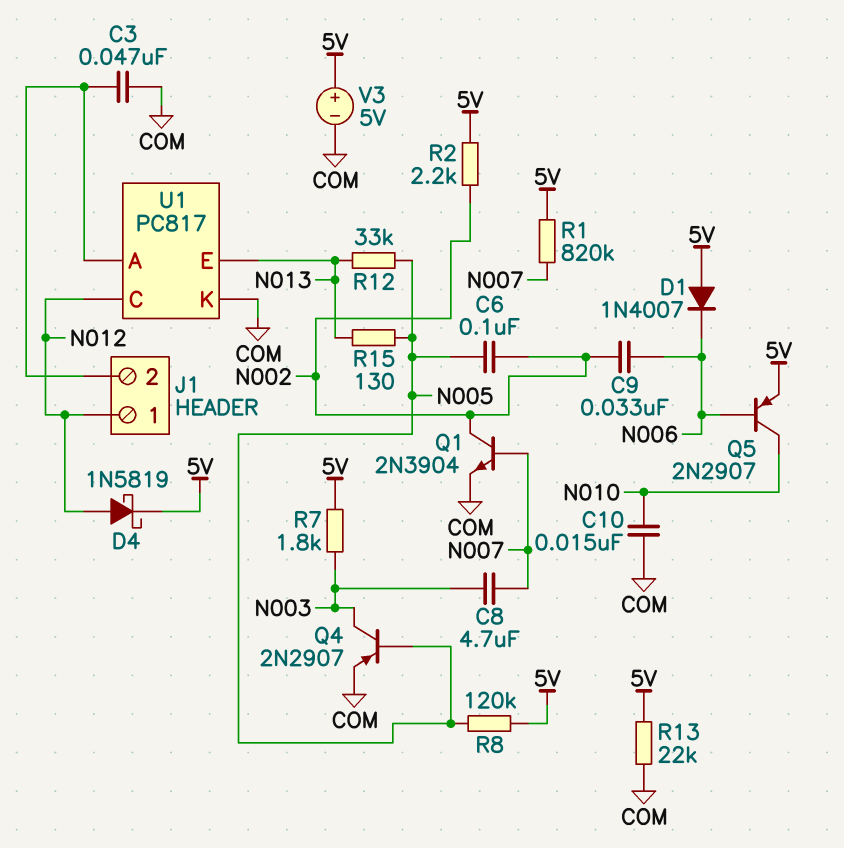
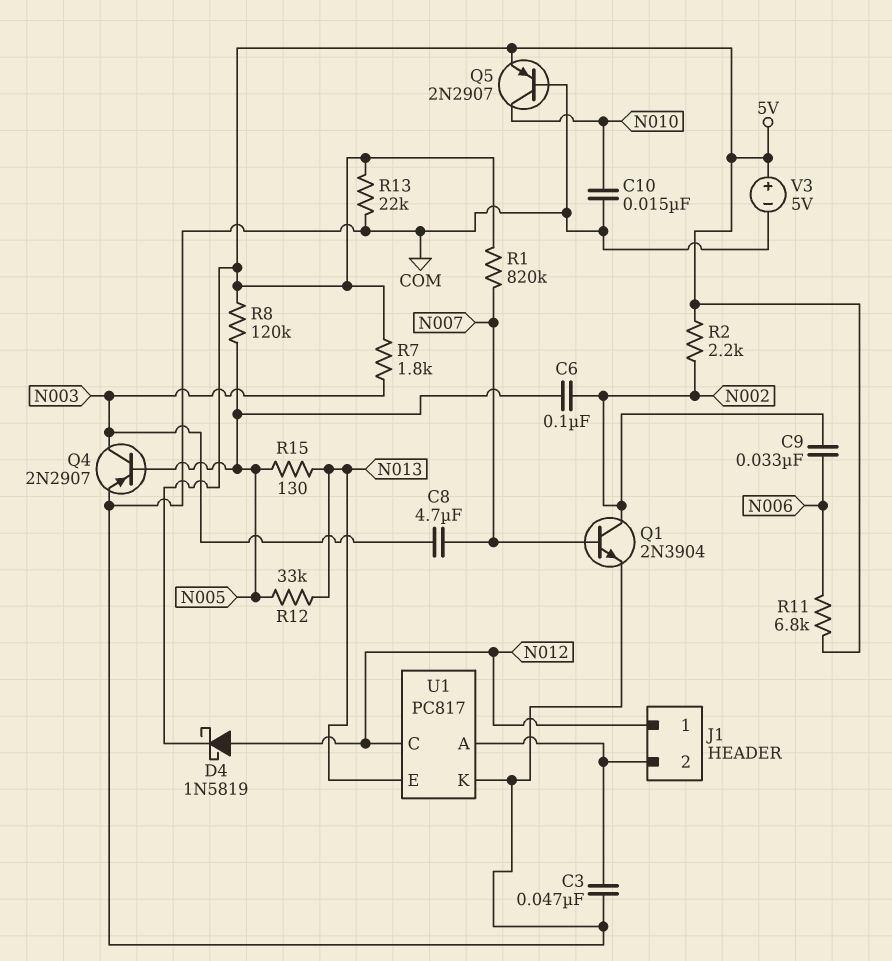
D1: diode 1N4007 (A 5V, K N006) -> none
Q5: PNP 2N2907 (B N006, C N010, E 5V) -> PNP 2N2907 (B COM, C N010, E 5V)
R11: none -> 6.8k (5V, N006)

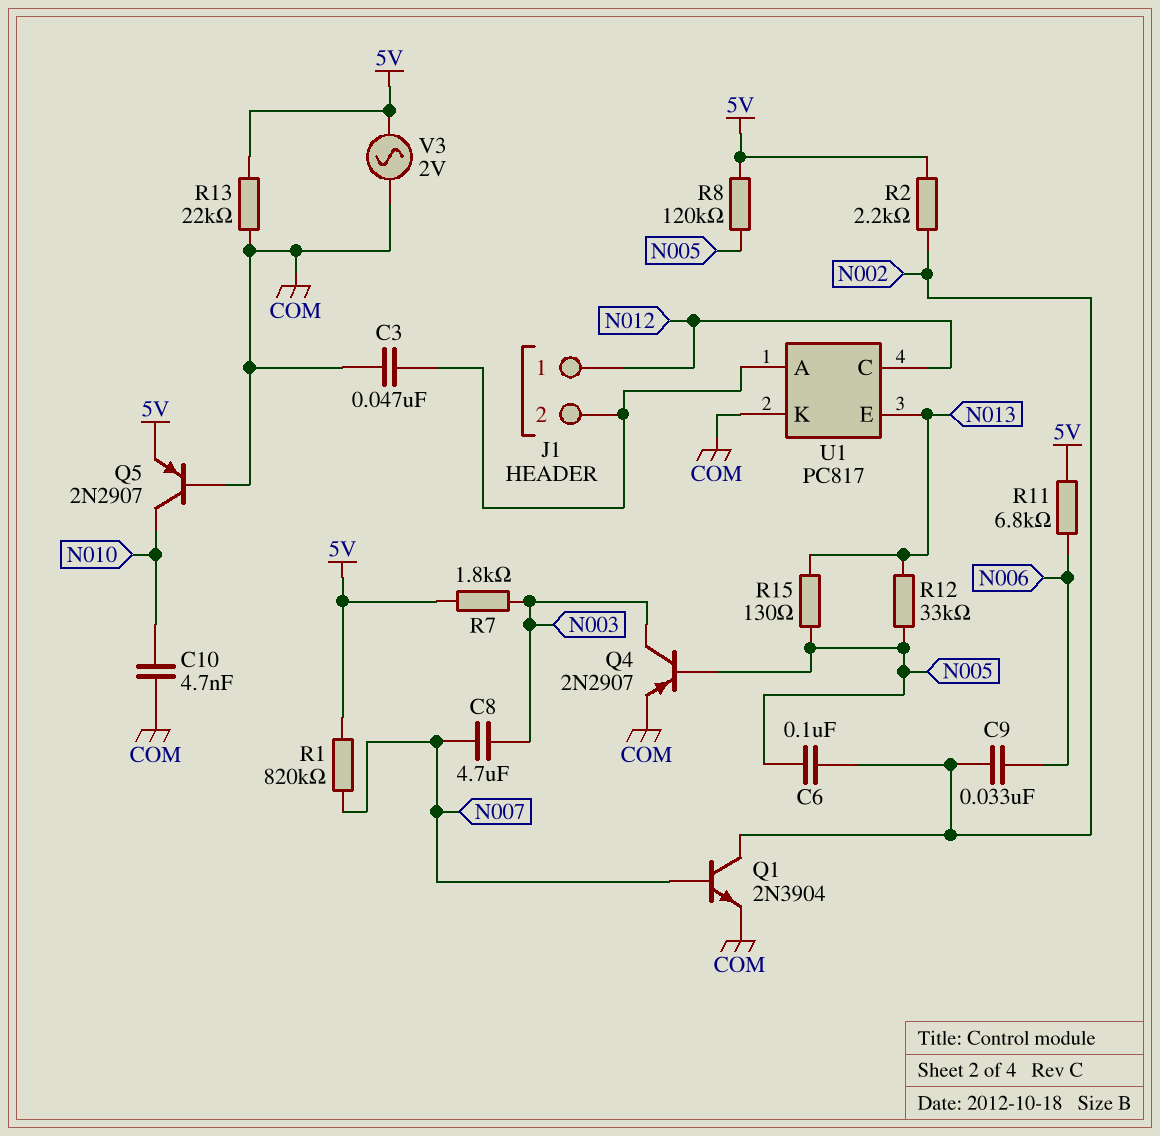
C10: 15nF (COM, N010) -> 4.7nF (COM, N010)
D4: schottky 1N5819 (A N012, K 5V) -> none
V3: 5V (plus 5V, minus COM) -> AC 2V (5V, COM)

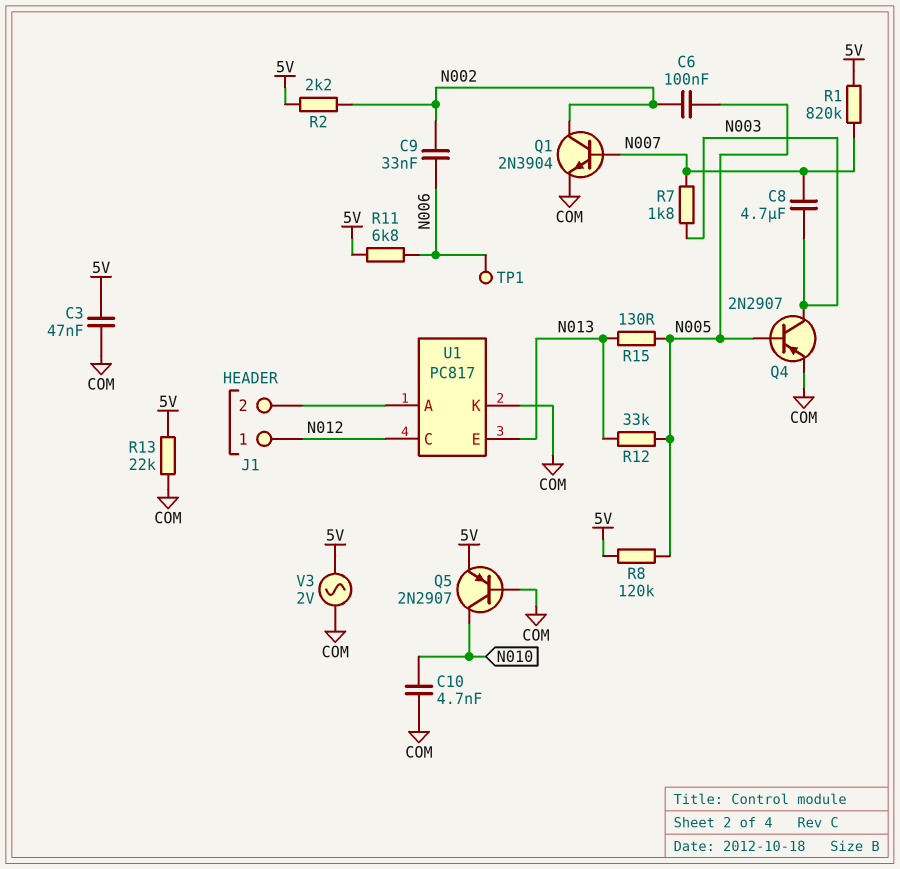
C3: 47nF (COM, J1/2) -> 47nF (5V, COM)
R7: 1.8k (5V, N003) -> 1.8k (N003, N007)
TP1: none -> test point (N006)

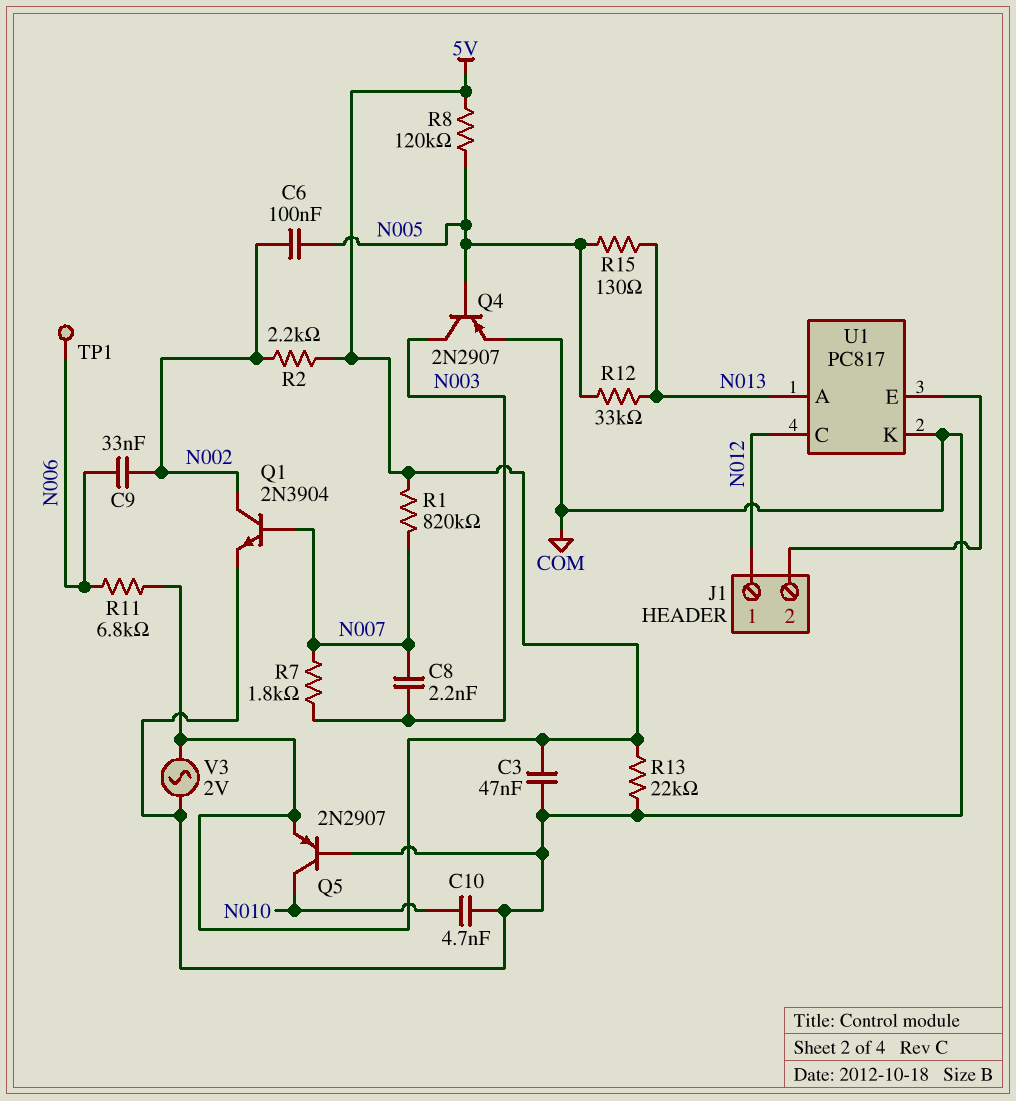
C8: 4.7uF (N003, N007) -> 2.2nF (N003, N007)
U1 pin A: J1/2 -> N013
U1 pin E: N013 -> J1/2

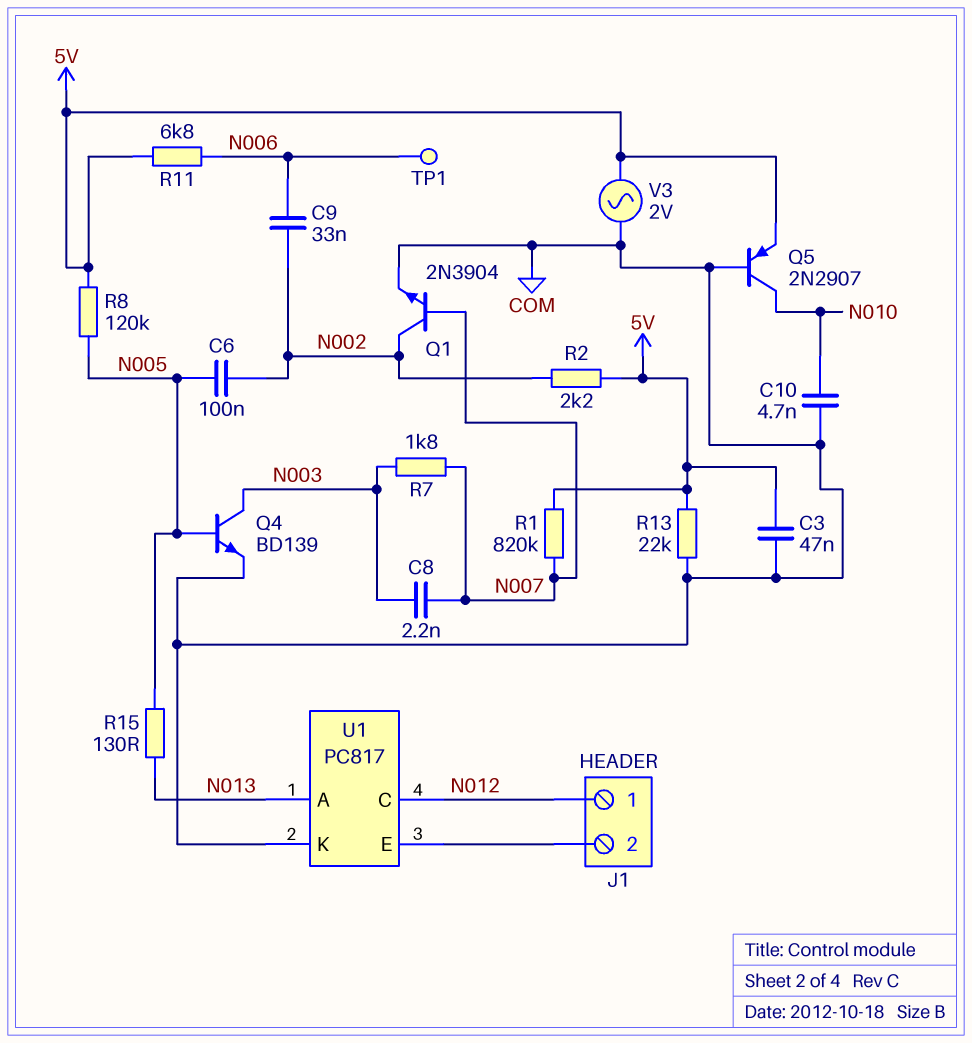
Q4: PNP 2N2907 (B N005, C N003, E COM) -> NPN BD139 (B N005, C N003, E COM)
R12: 33k (N005, N013) -> none

